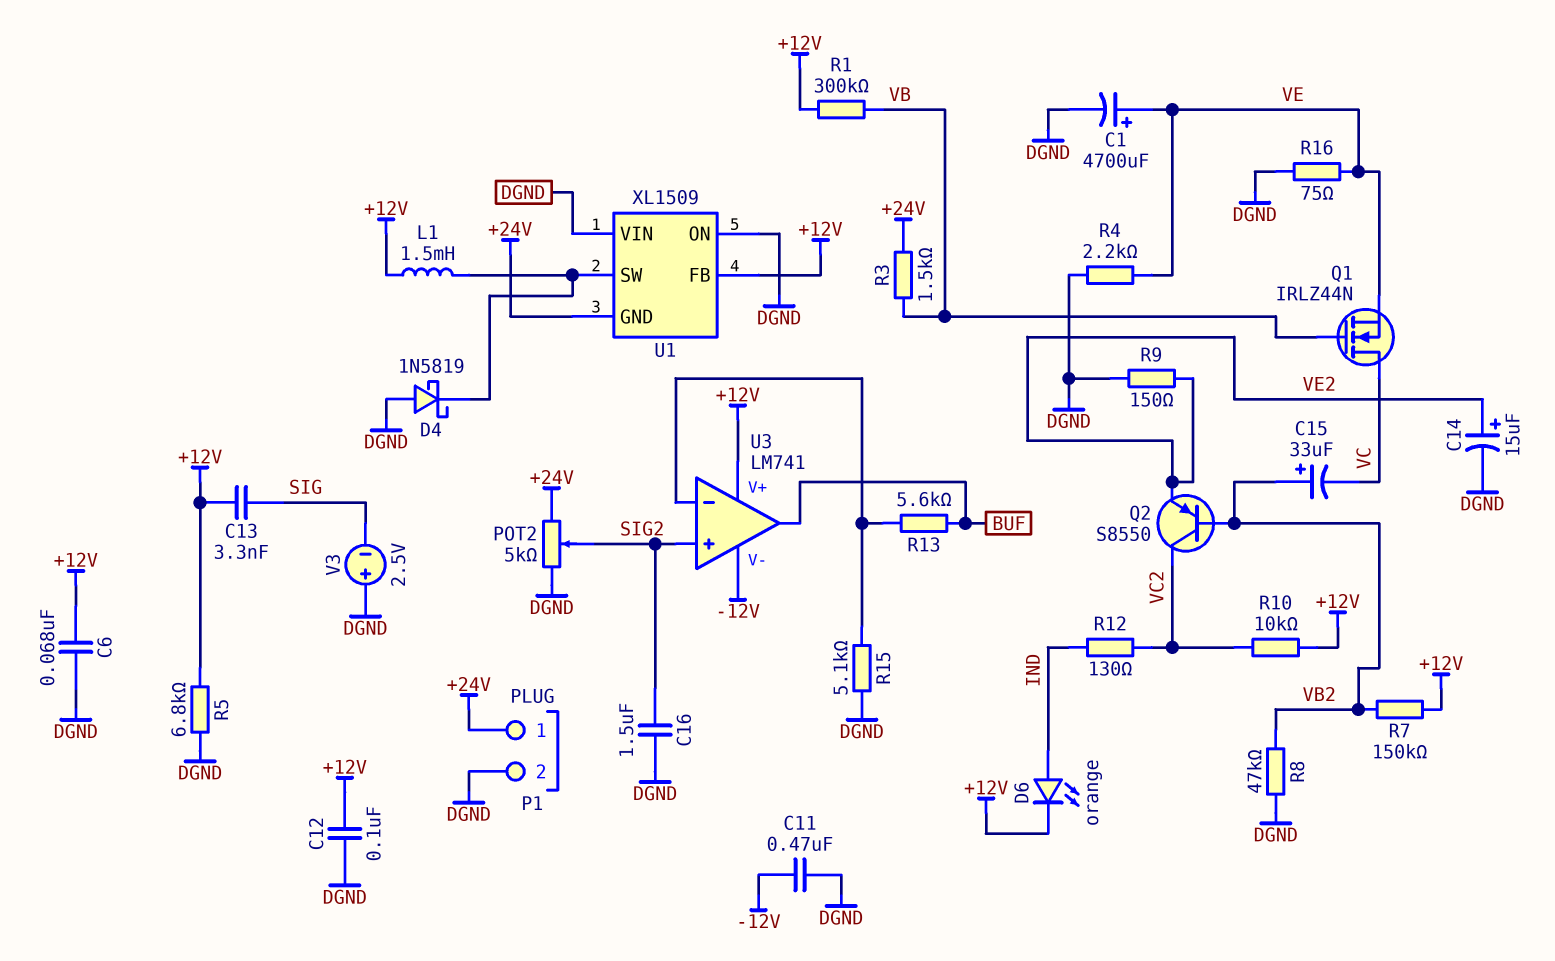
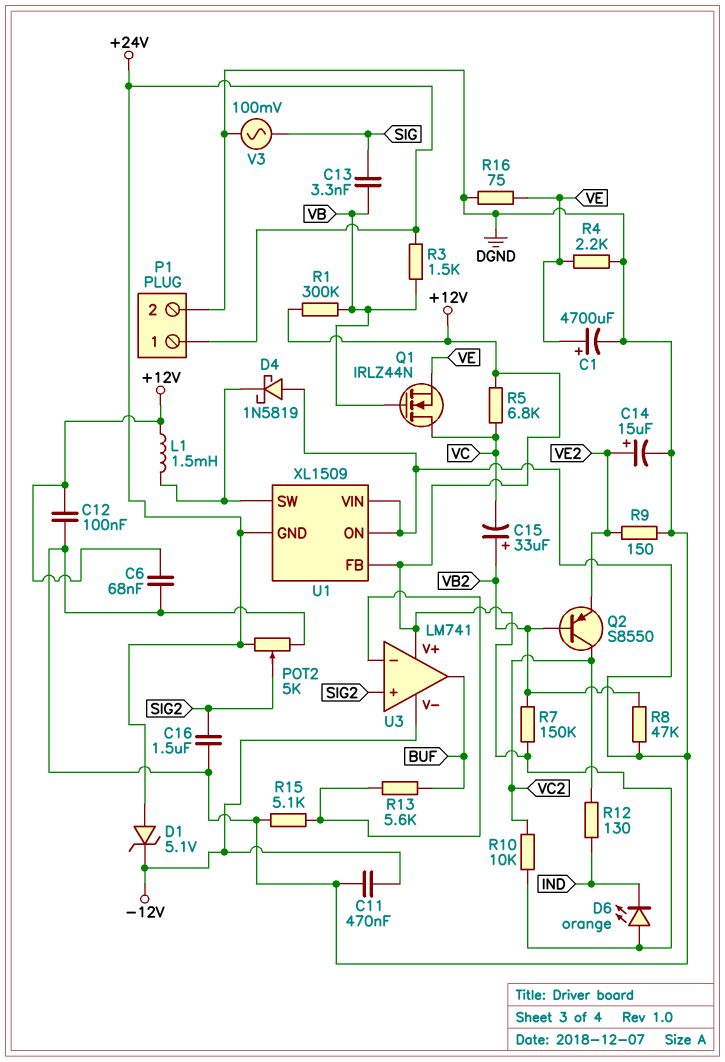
C13: 3.3nF (+12V, SIG) -> 3.3nF (SIG, VB)
D1: none -> zener 5.1V (A +24V, K -12V)
D6: LED orange (A IND, K +12V) -> LED orange (A +12V, K IND)
R5: 6.8k (+12V, DGND) -> 6.8k (+12V, VC)
V3: 2.5V (plus DGND, minus SIG) -> AC 100mV (DGND, SIG)

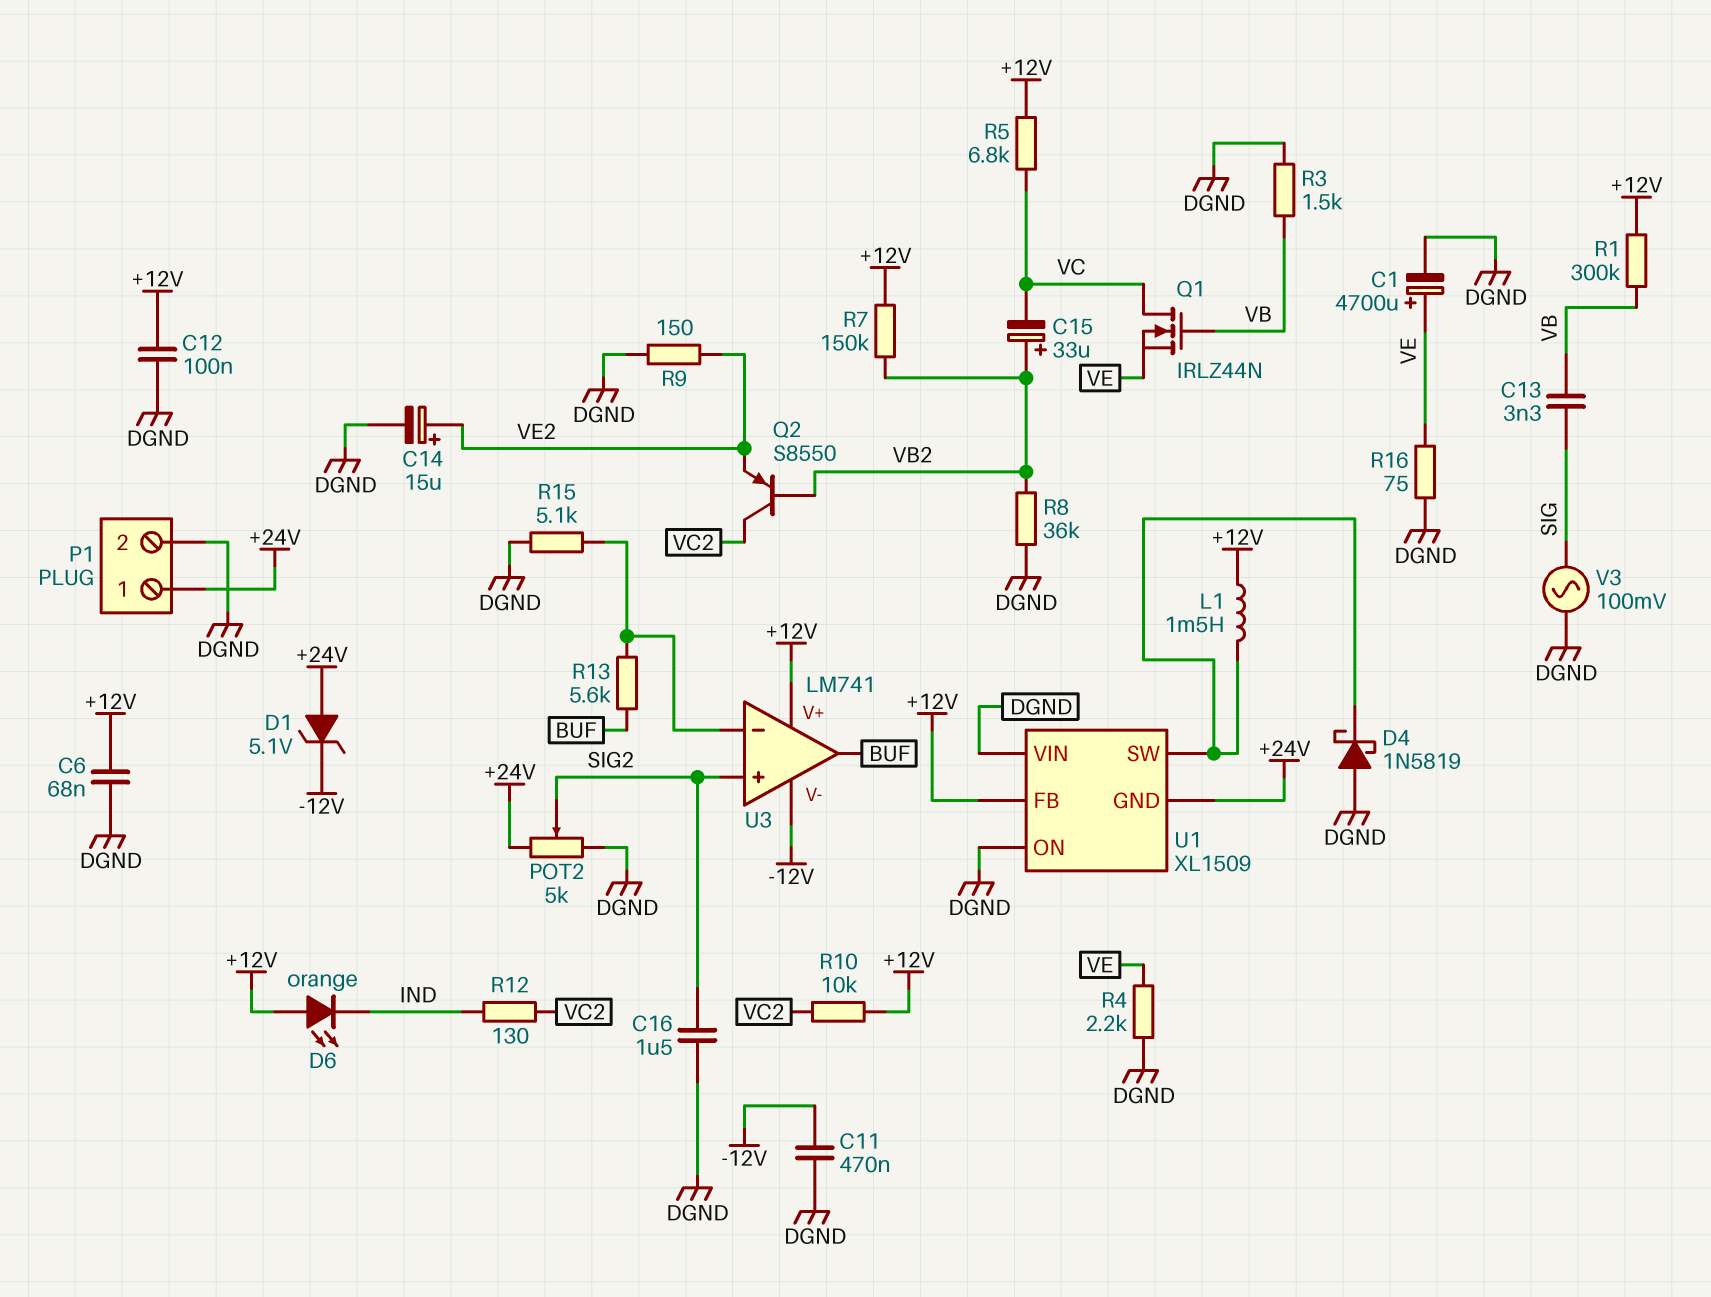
R3: 1.5k (+24V, VB) -> 1.5k (DGND, VB)
R8: 47k (DGND, VB2) -> 36k (DGND, VB2)

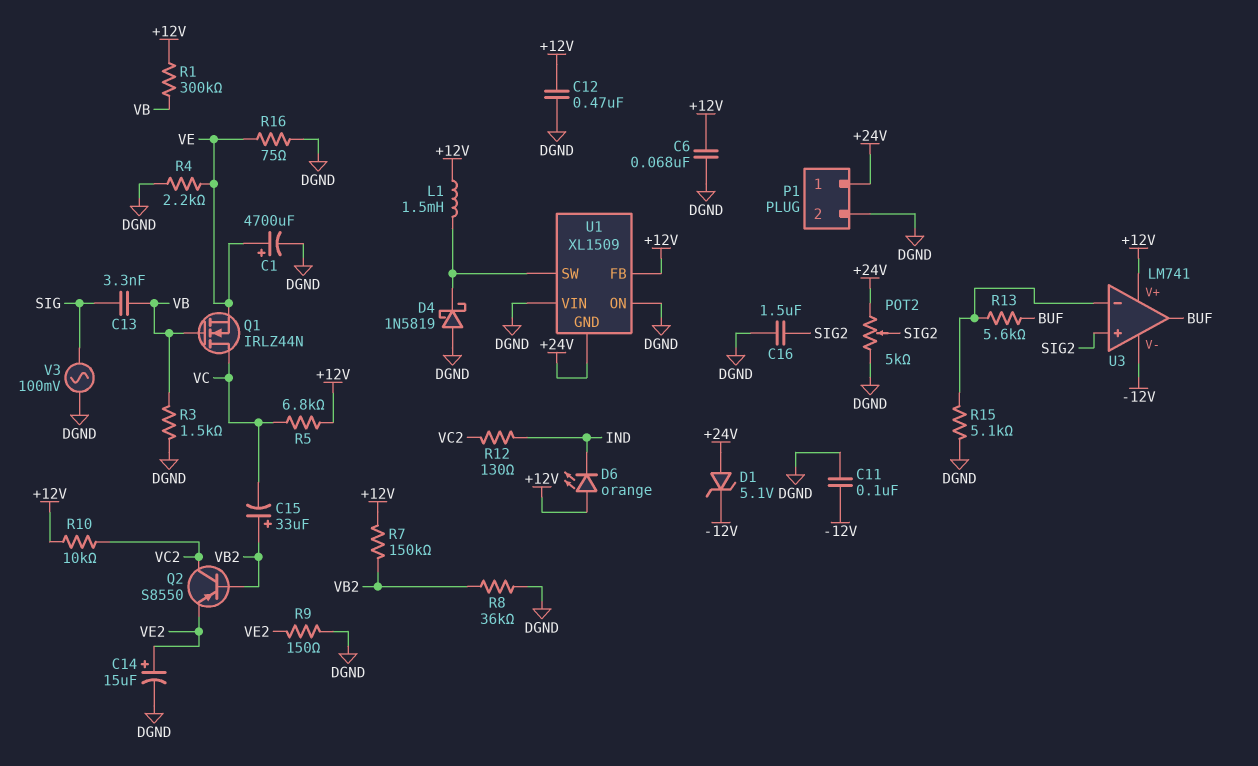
C11: 470nF (-12V, DGND) -> 100nF (-12V, DGND)
C12: 100nF (+12V, DGND) -> 470nF (+12V, DGND)

